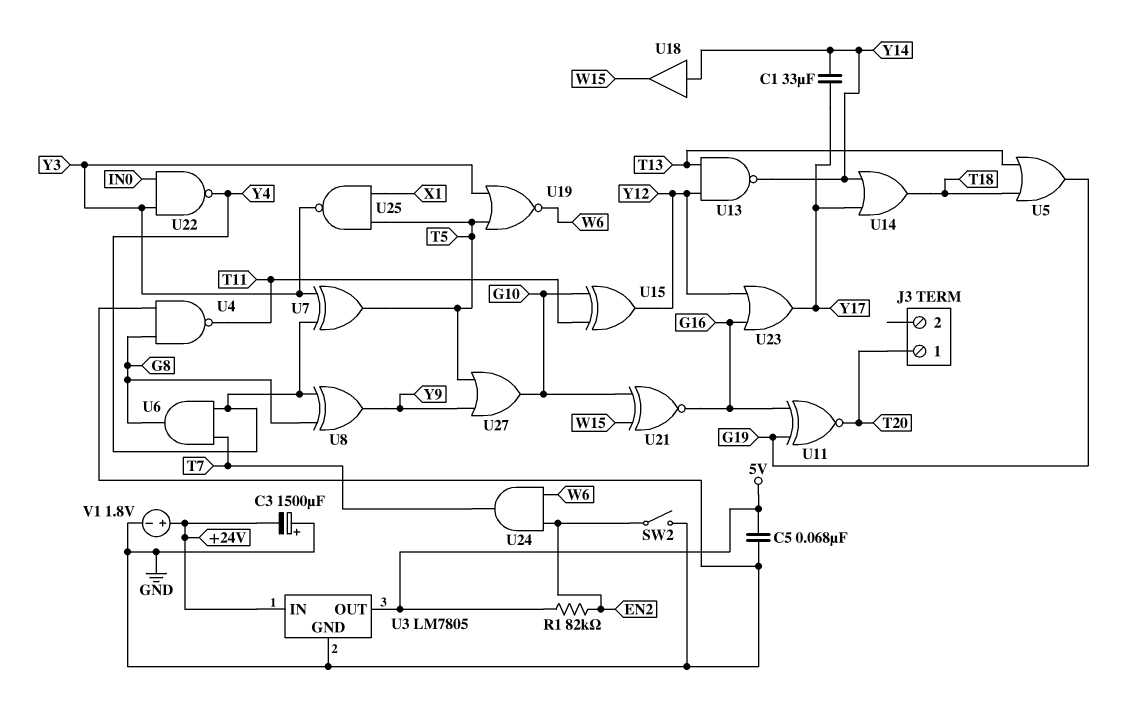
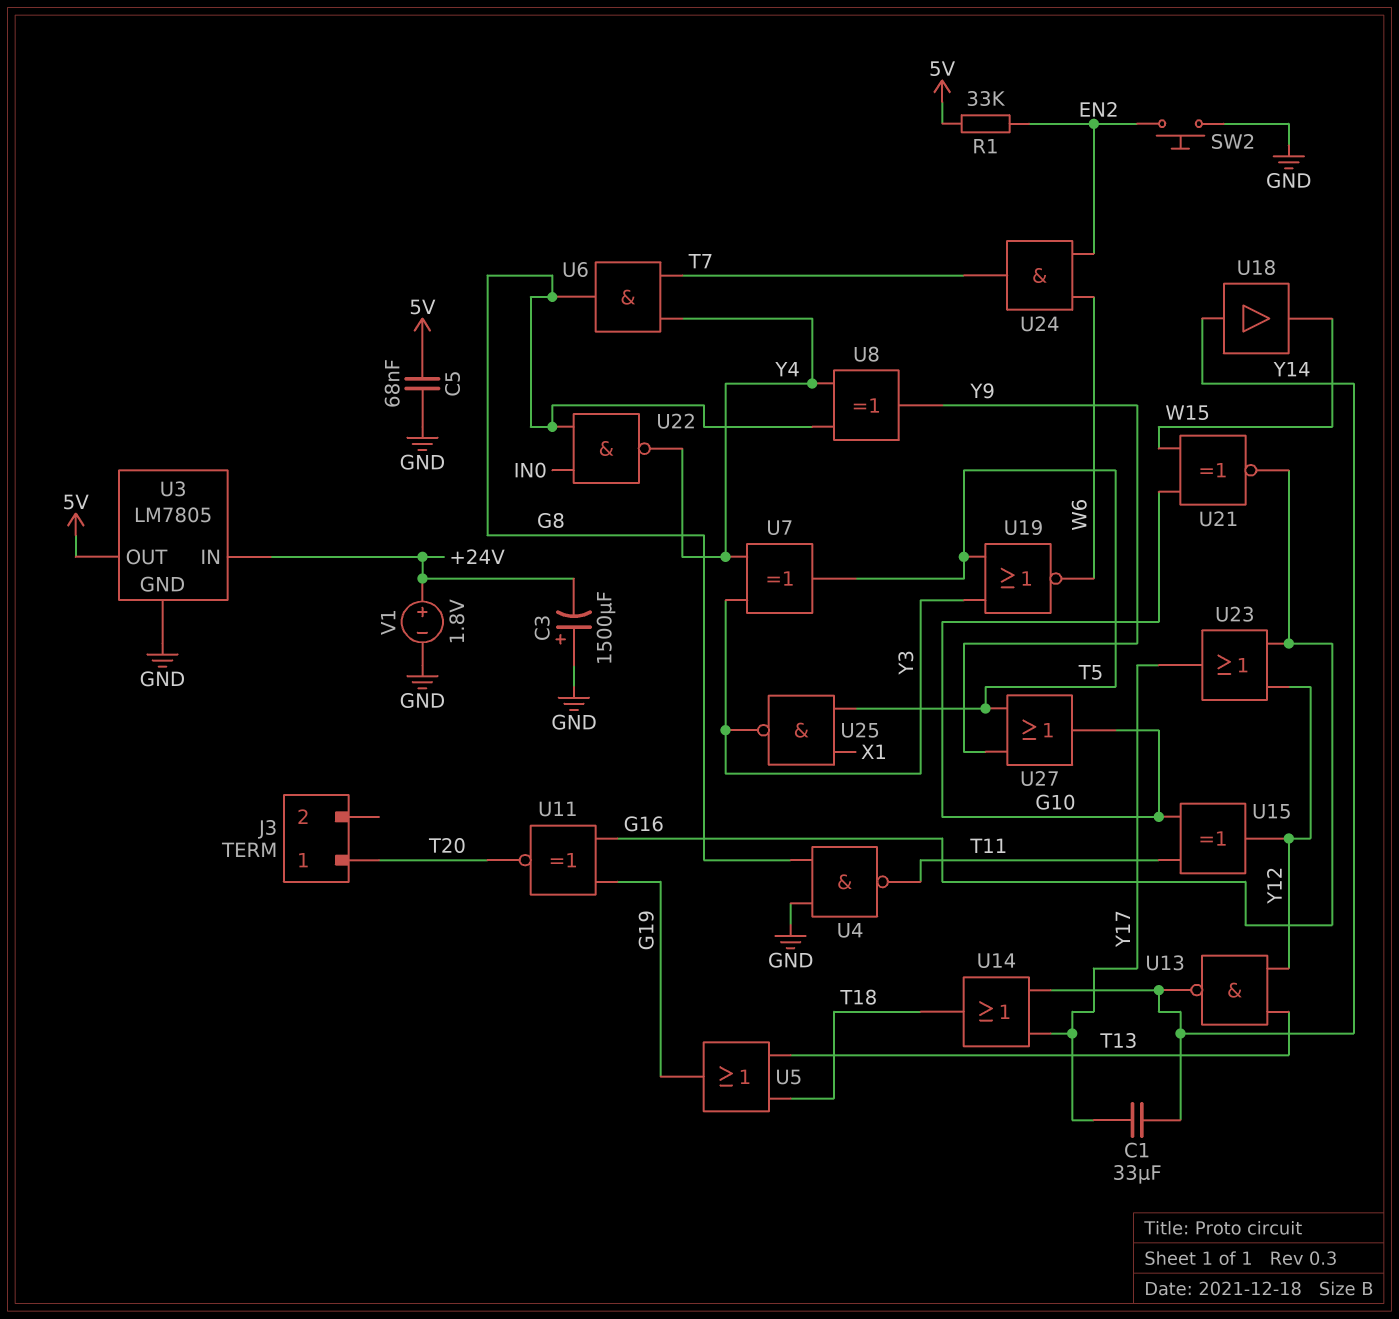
R1: 82k (5V, EN2) -> 33k (5V, EN2)
SW2: switch (EN2, GND) -> button (EN2, GND)
U22: NAND (in IN0, in Y3, out Y4) -> NAND (in G8, in IN0, out Y4)

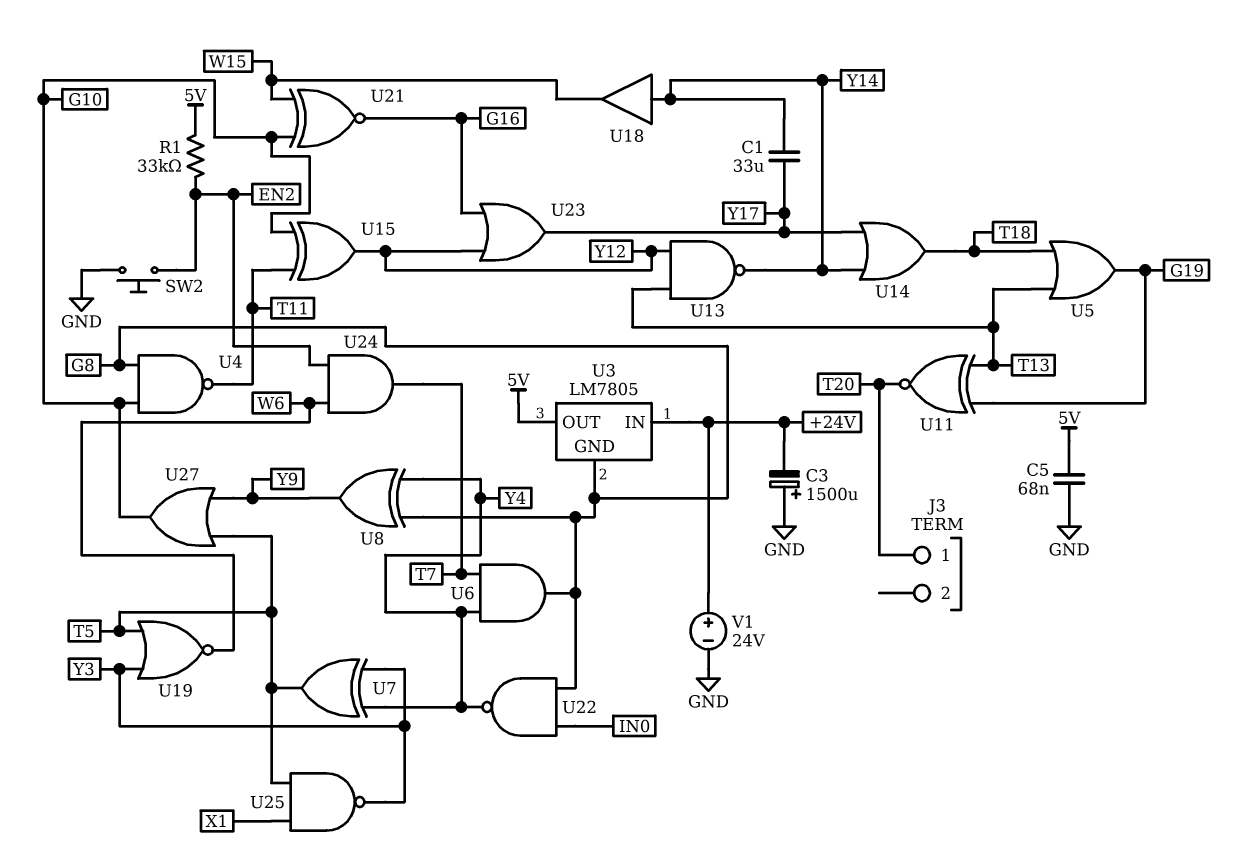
U3 pin GND: GND -> G8
U4: NAND (in G8, in GND, out T11) -> NAND (in G8, in G10, out T11)
U11: XNOR (in G16, in G19, out T20) -> XNOR (in G19, in T13, out T20)
V1: 1.8V (plus +24V, minus GND) -> 24V (plus +24V, minus GND)

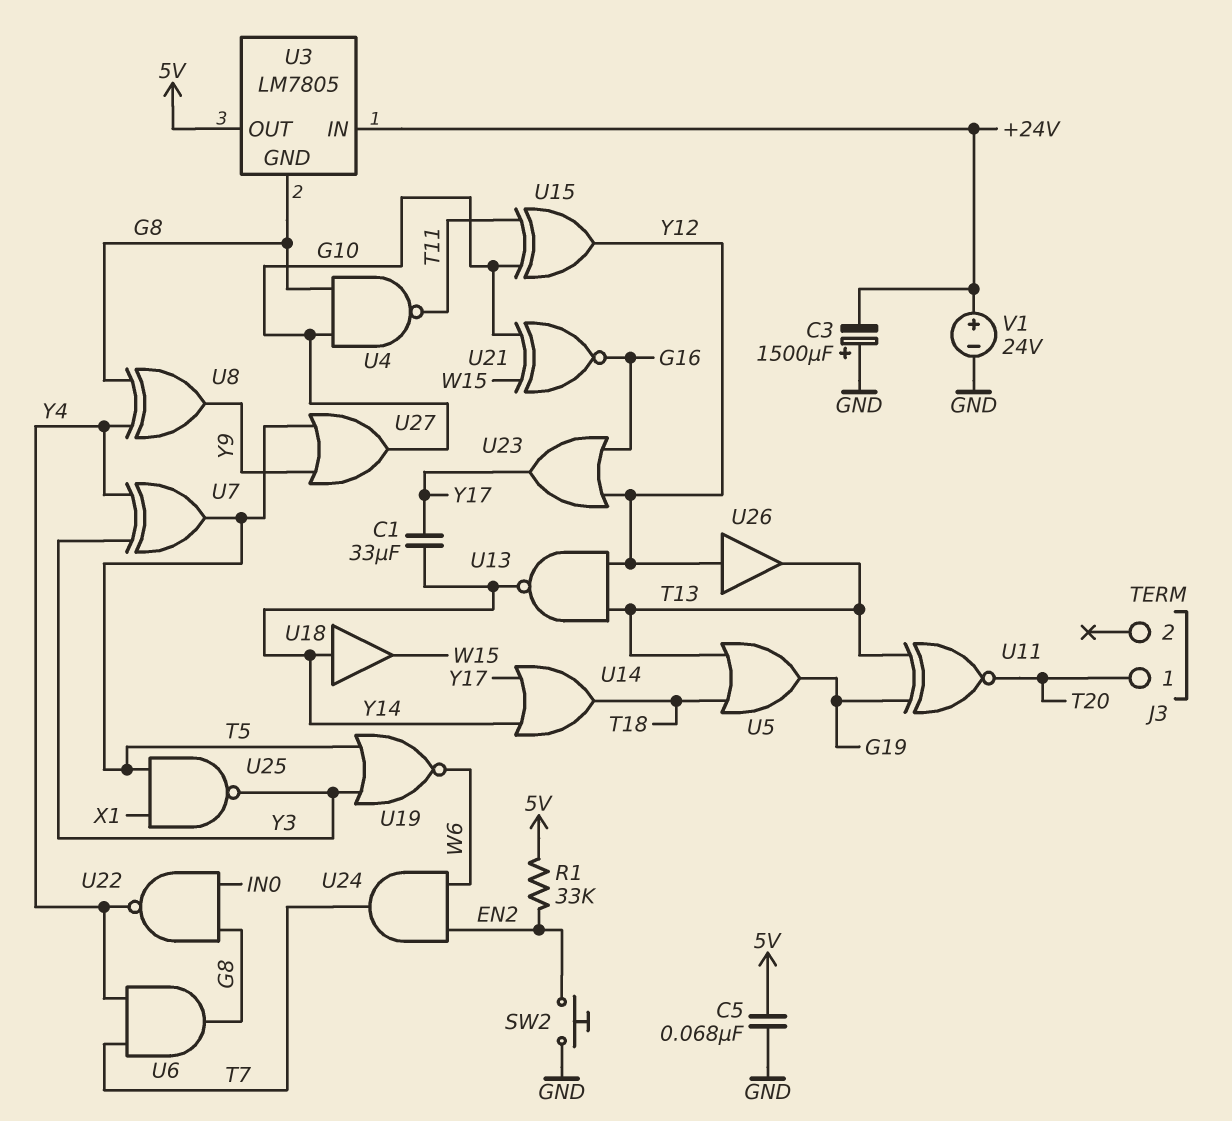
U26: none -> buffer (in Y12, out T13)

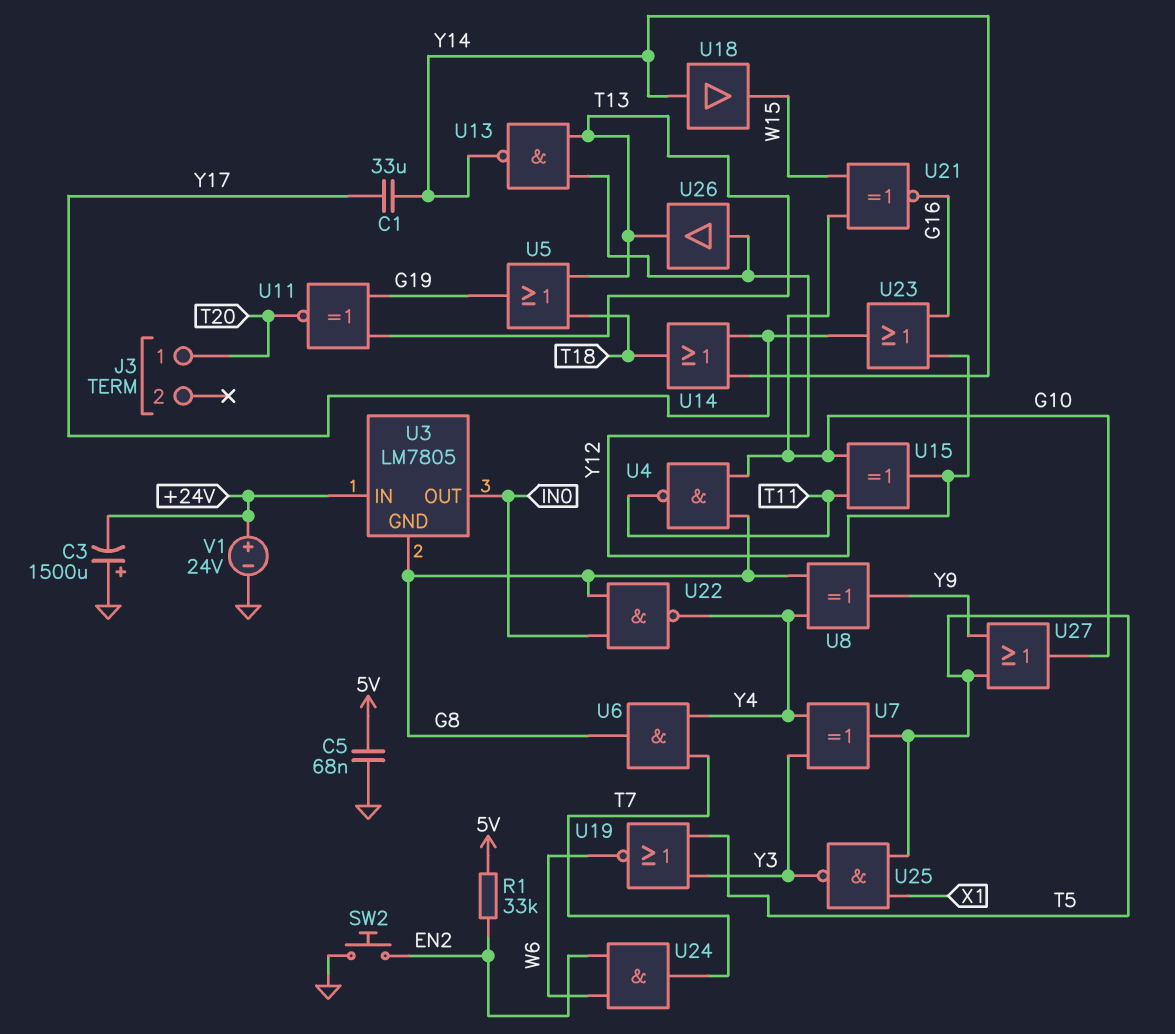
U3 pin OUT: 5V -> IN0

